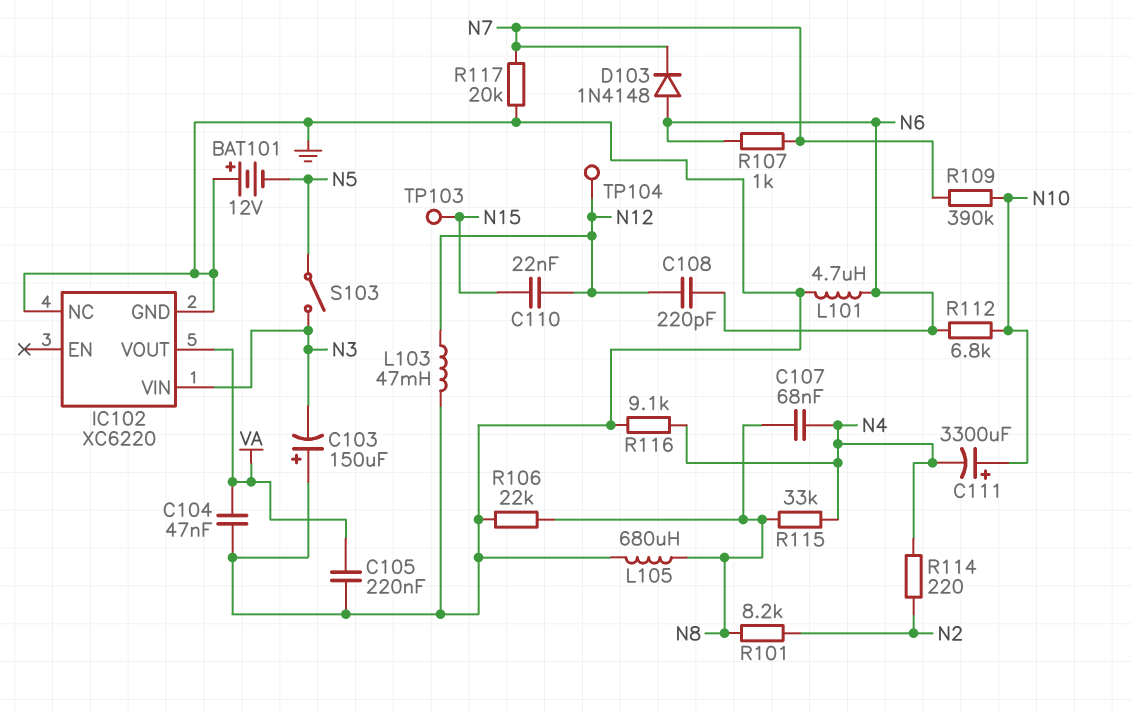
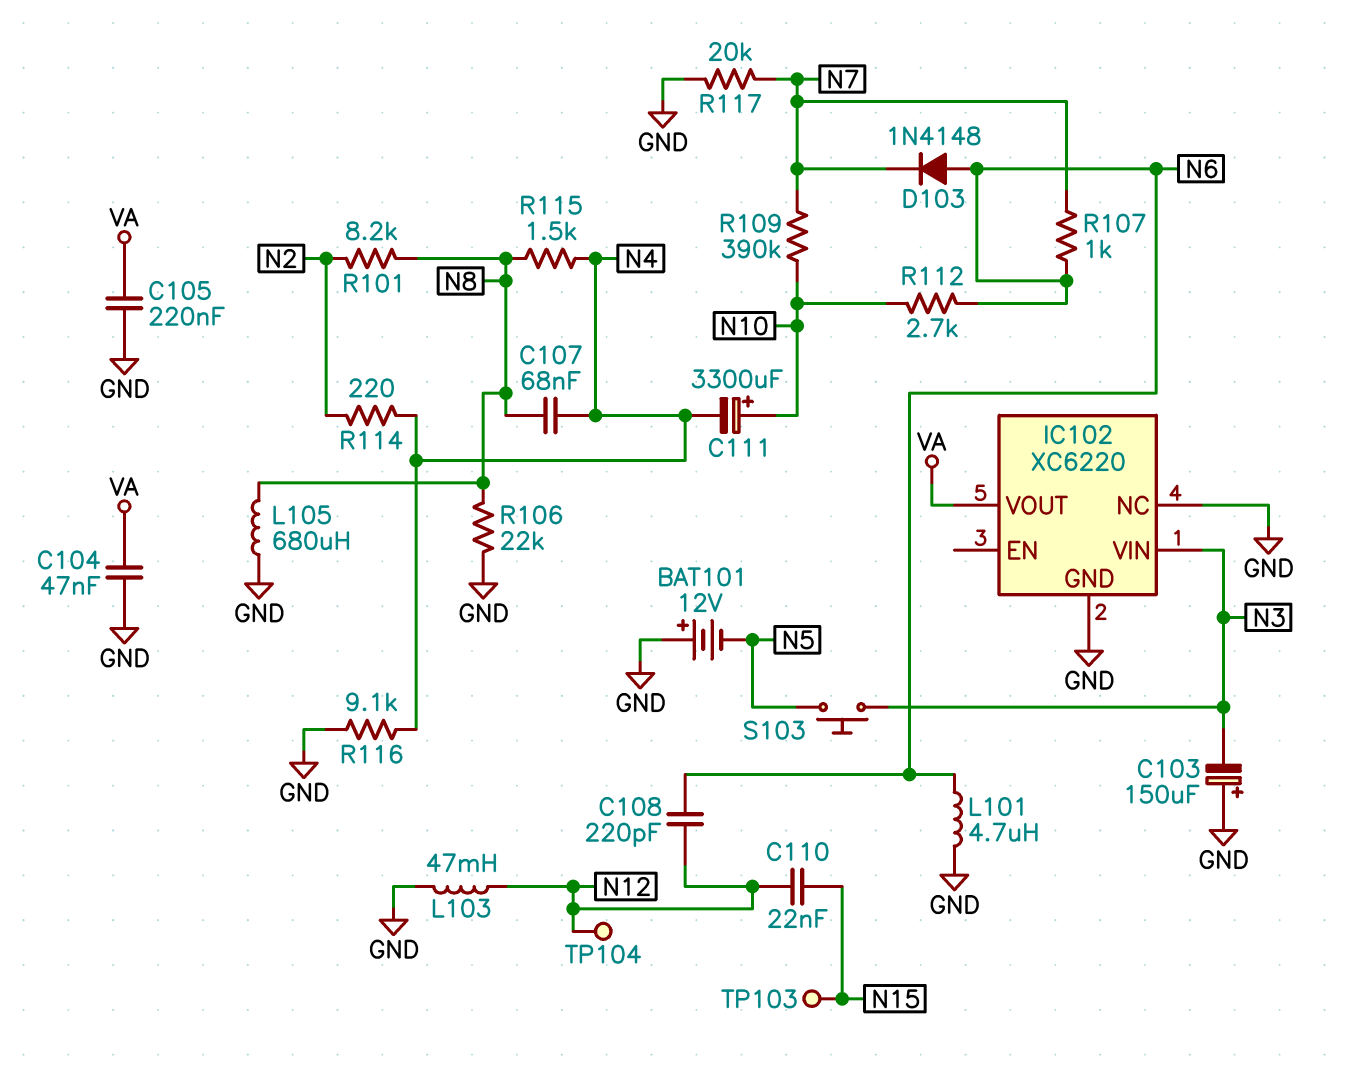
R112: 6.8k (N6, N10) -> 2.7k (N6, N10)
R115: 33k (N4, N8) -> 1.5k (N4, N8)
S103: switch (N3, N5) -> button (N3, N5)

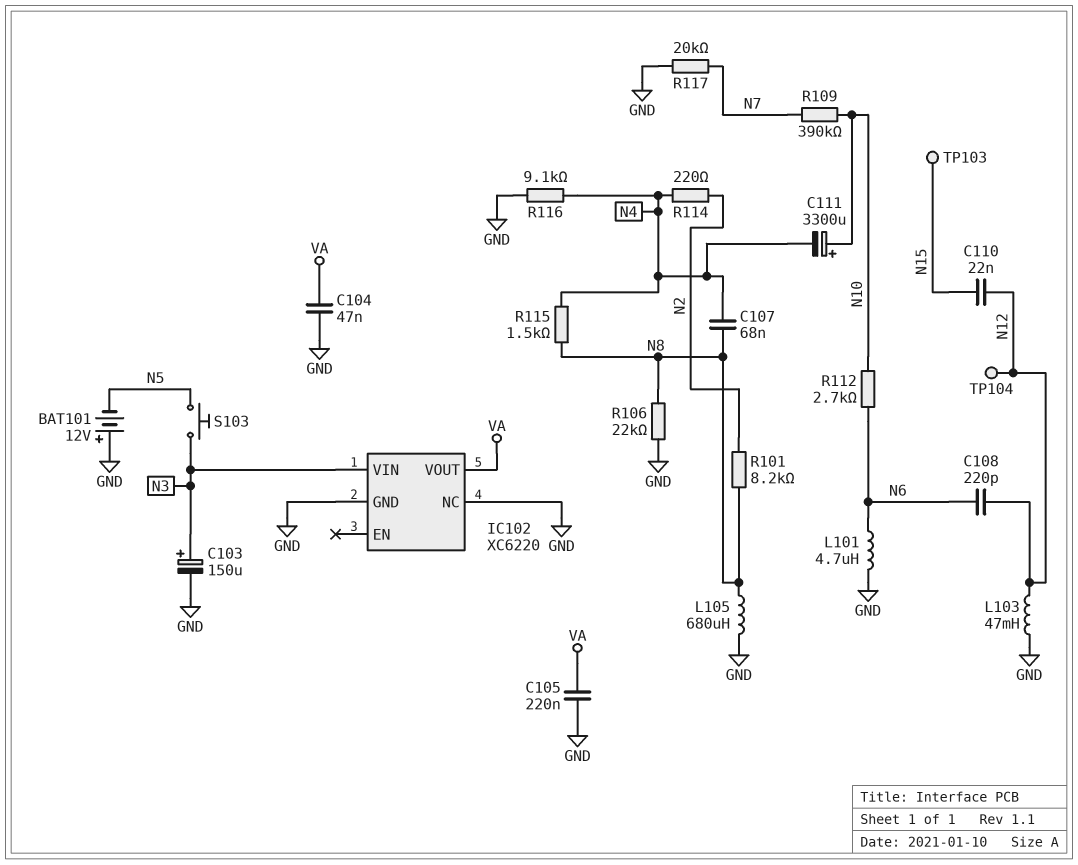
C103: 150uF (plus GND, minus N3) -> 150uF (plus N3, minus GND)
D103: diode 1N4148 (A N6, K N7) -> none
R107: 1k (N6, N7) -> none

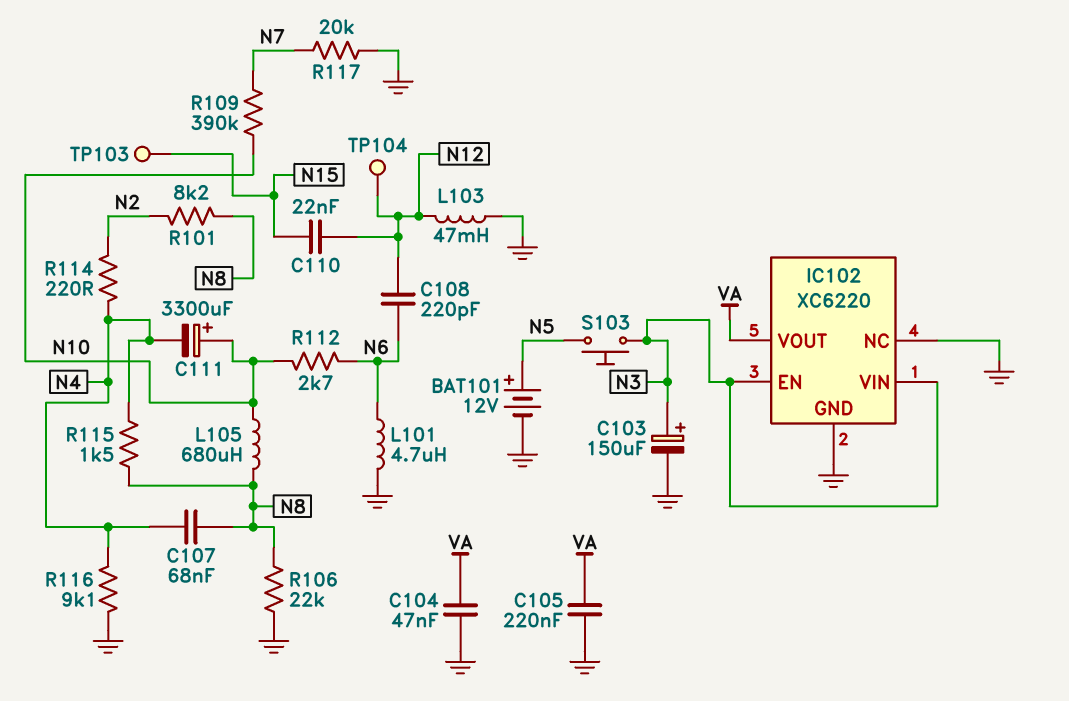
BAT101: 12V (plus GND, minus N5) -> 12V (plus N5, minus GND)
IC102 pin EN: none -> N3
L105: 680uH (GND, N8) -> 680uH (N8, N10)

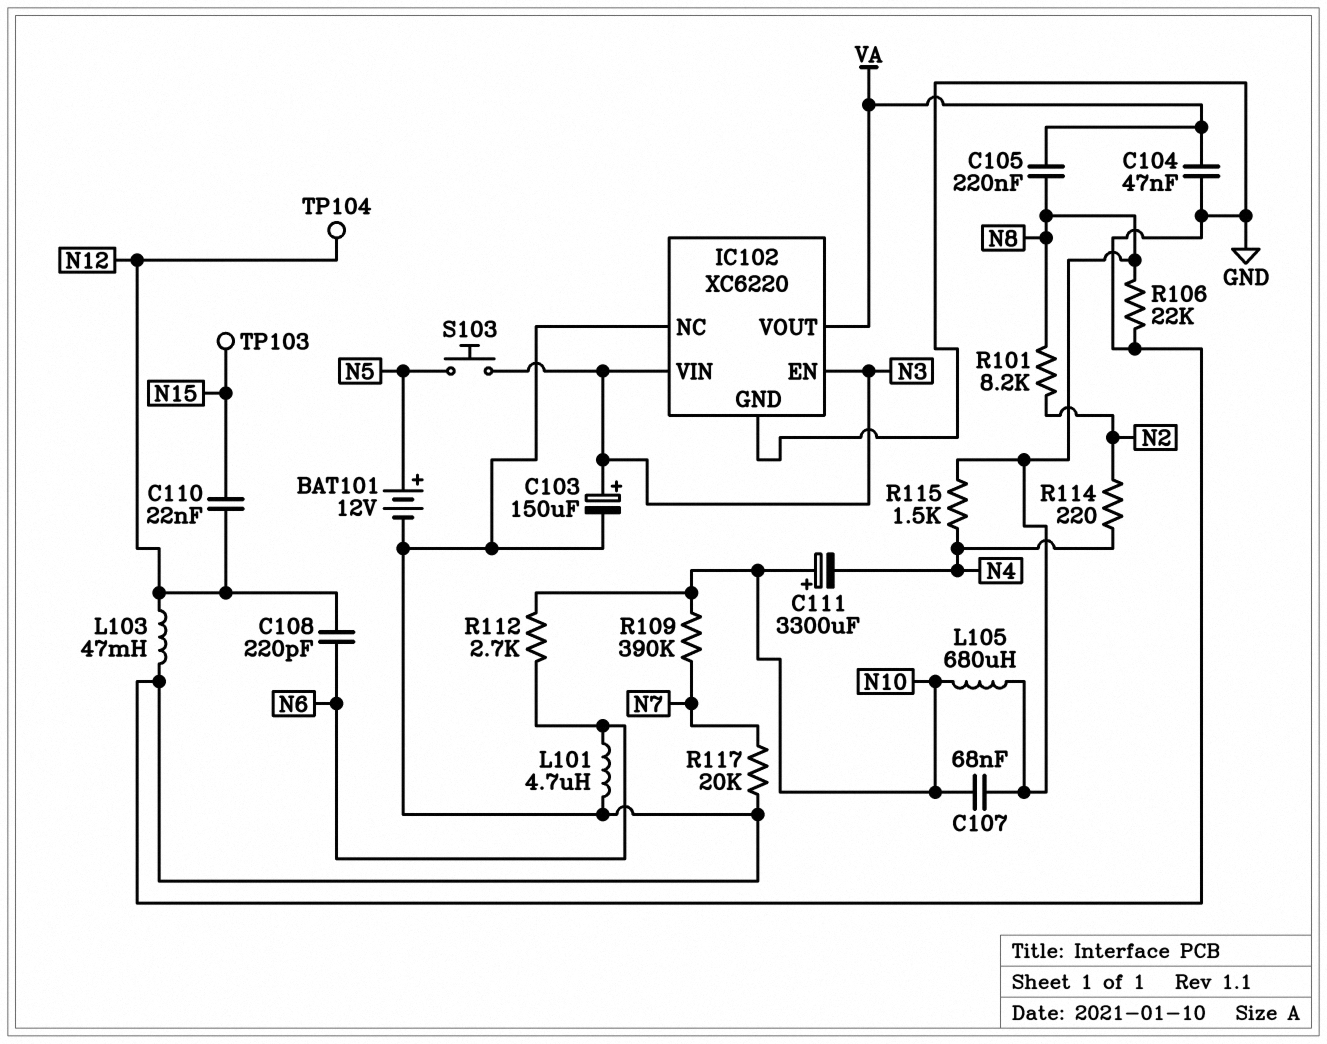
C105: 220nF (GND, VA) -> 220nF (N8, VA)
C107: 68nF (N4, N8) -> 68nF (N8, N10)
R116: 9.1k (GND, N4) -> none

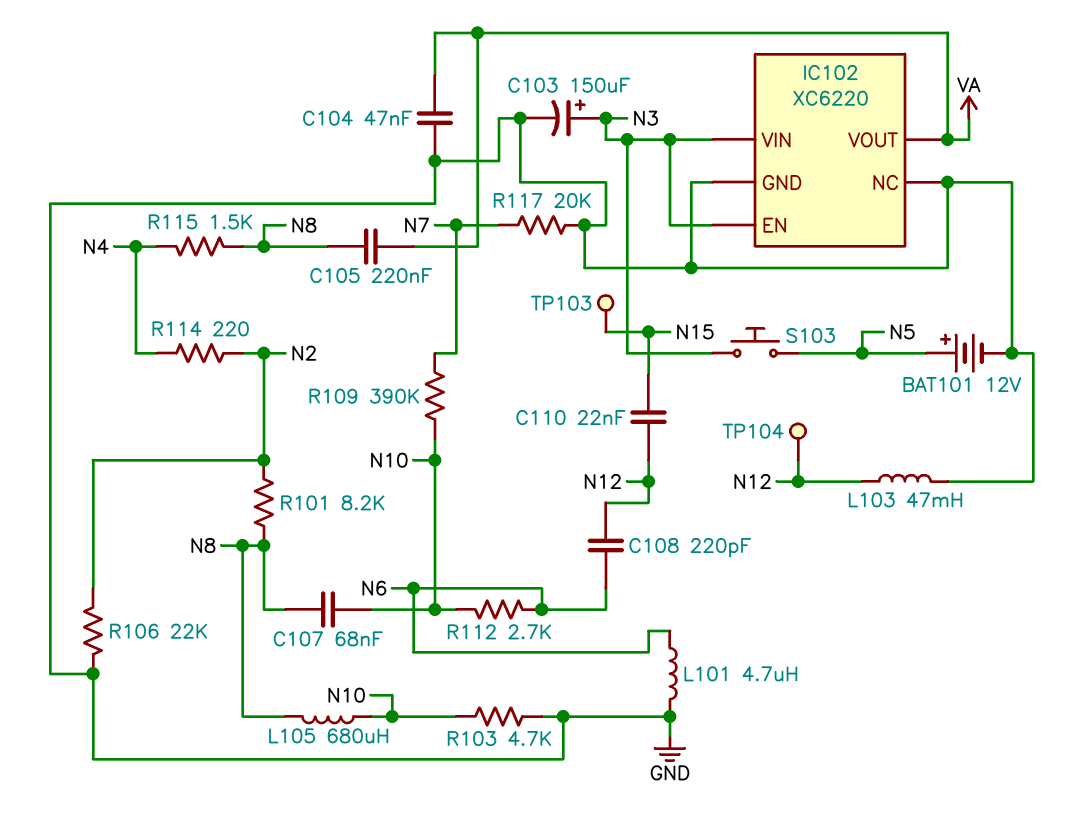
C111: 3300uF (plus N10, minus N4) -> none
R103: none -> 4.7k (GND, N10)
R106: 22k (GND, N8) -> 22k (GND, N2)

